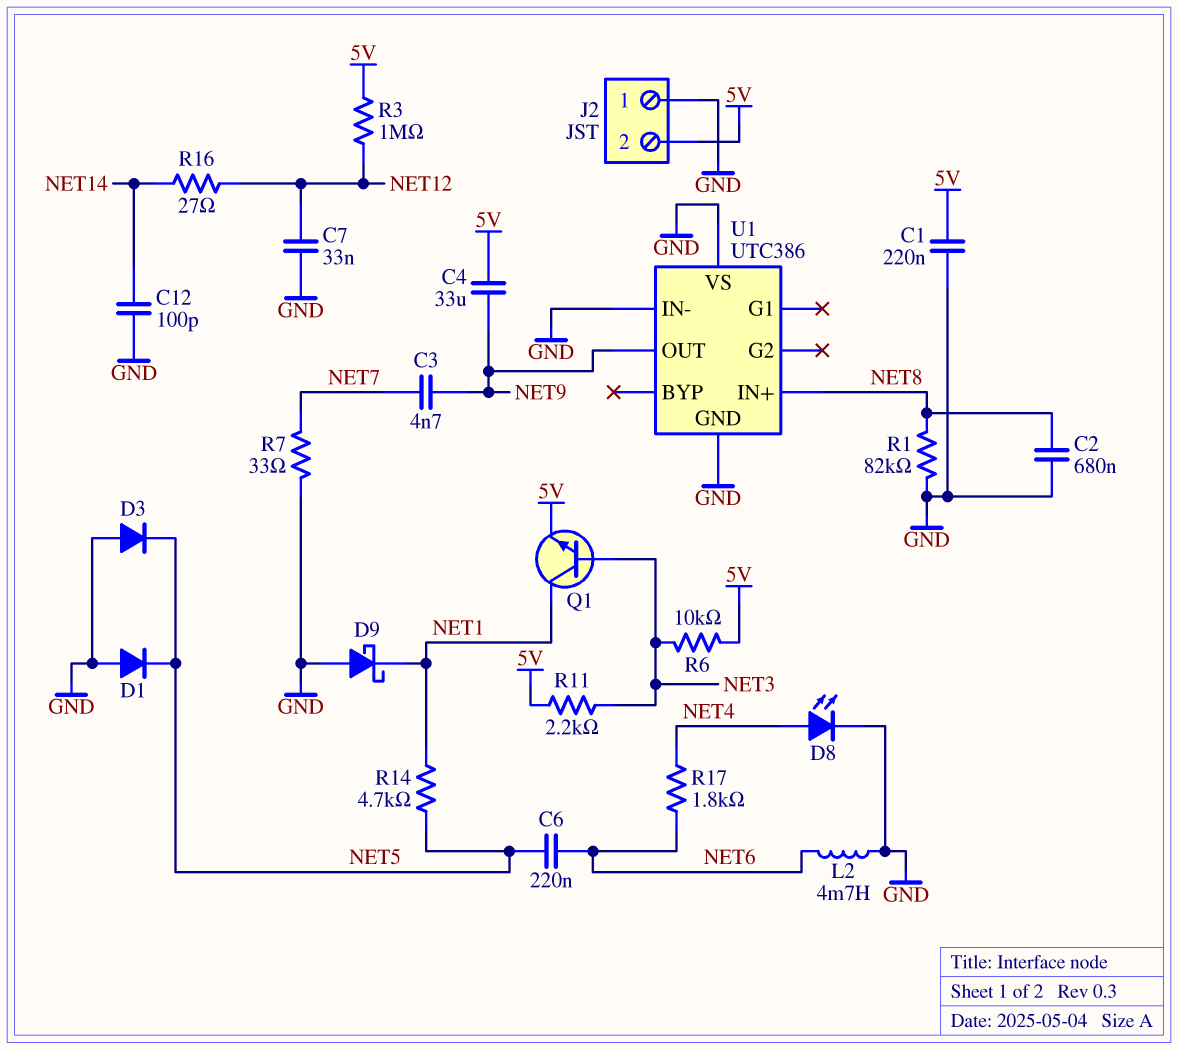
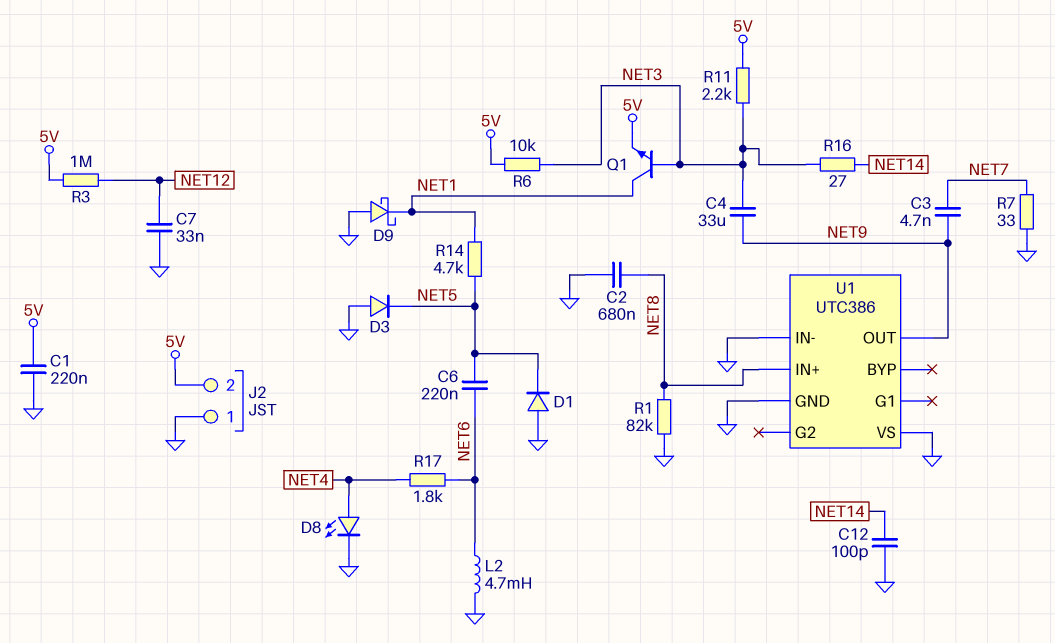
C4: 33uF (5V, NET9) -> 33uF (NET3, NET9)
R16: 27 (NET12, NET14) -> 27 (NET3, NET14)

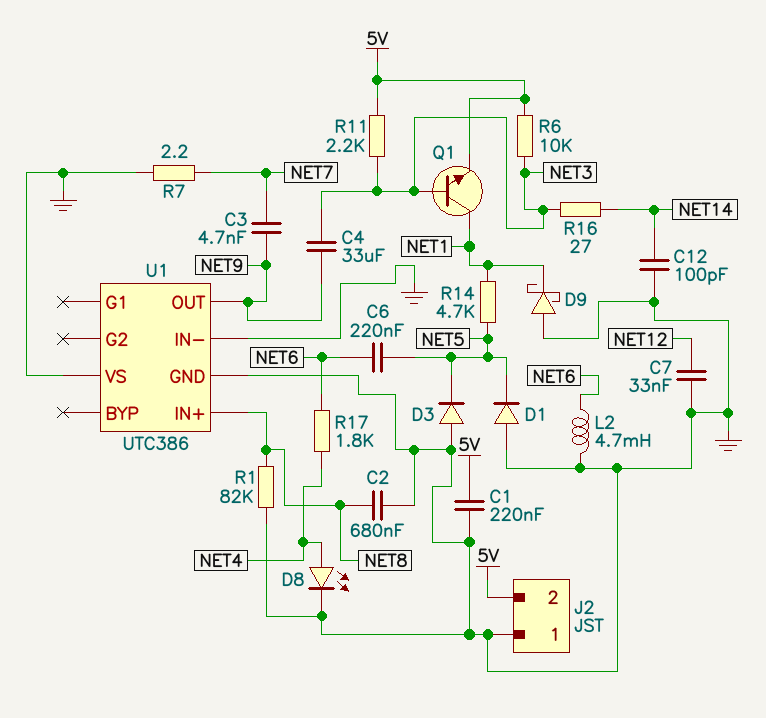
R3: 1M (5V, NET12) -> none
R7: 33 (GND, NET7) -> 2.2 (GND, NET7)

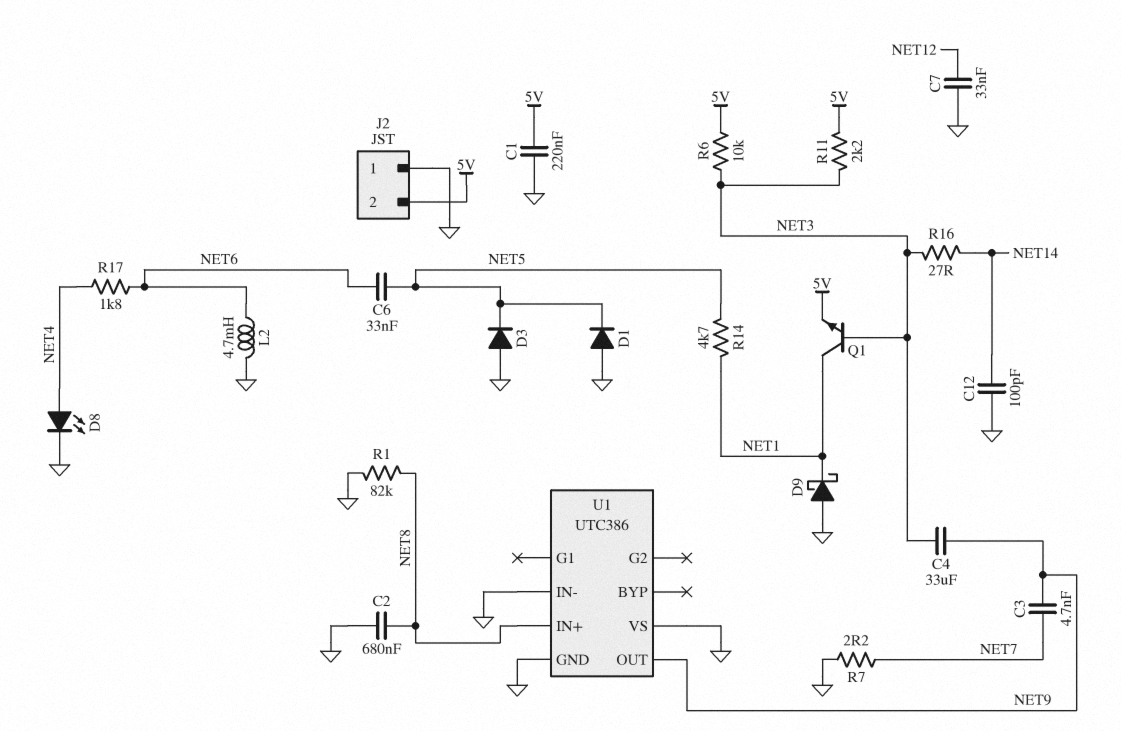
C6: 220nF (NET5, NET6) -> 33nF (NET5, NET6)

